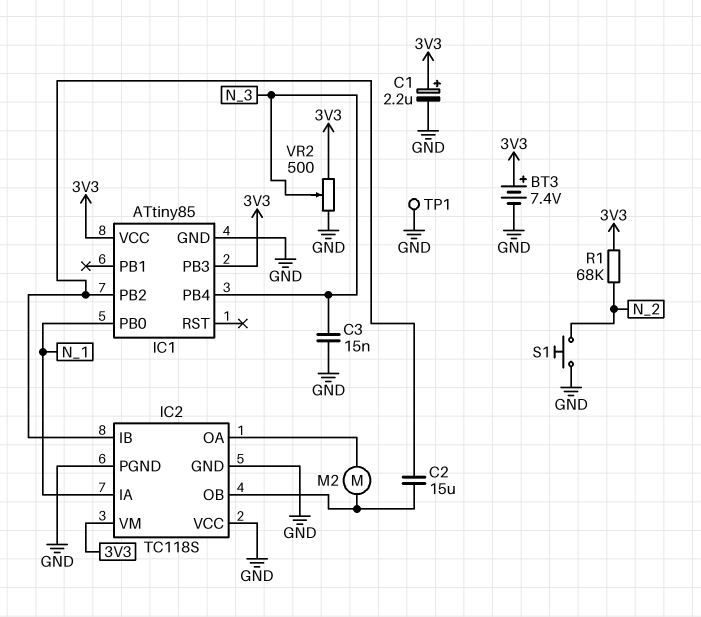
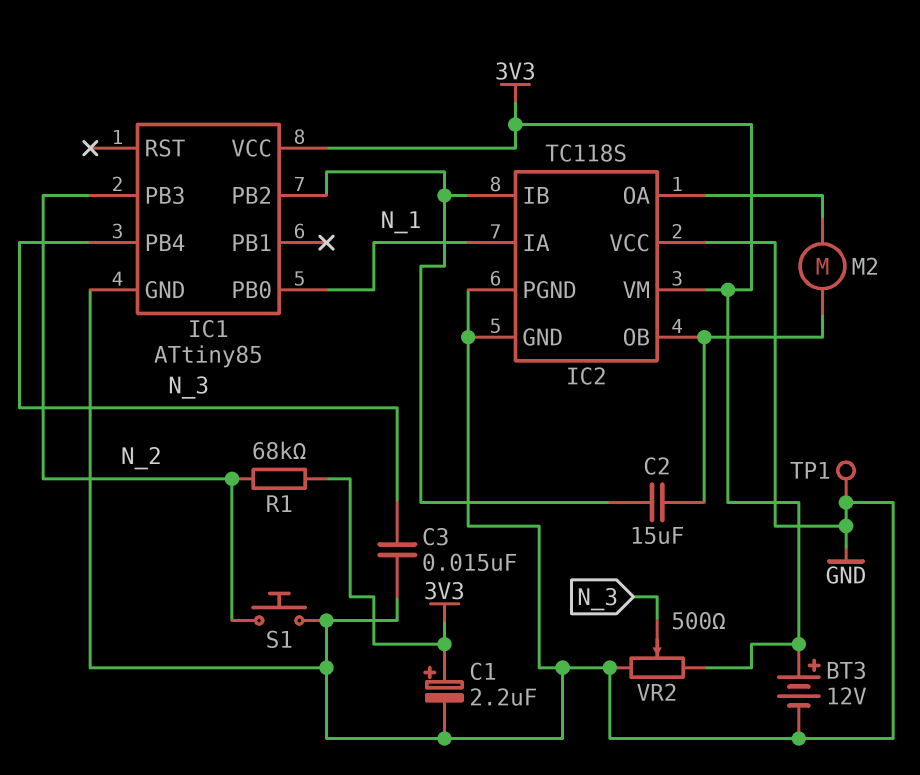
BT3: 7.4V (plus 3V3, minus GND) -> 12V (plus 3V3, minus GND)
IC1 pin PB3: 3V3 -> N_2

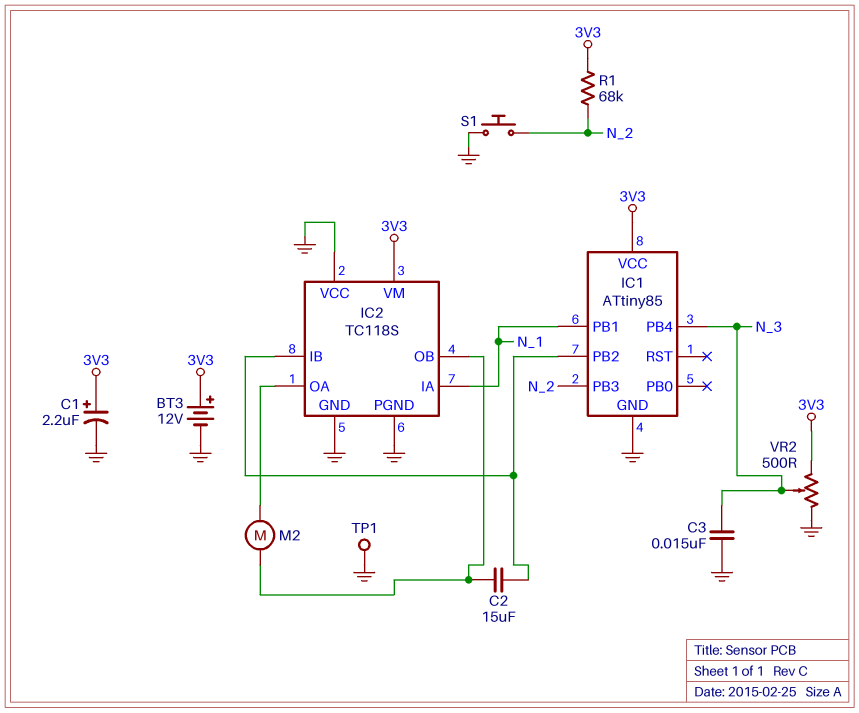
IC1 pin PB0: N_1 -> none
IC1 pin PB1: none -> N_1

